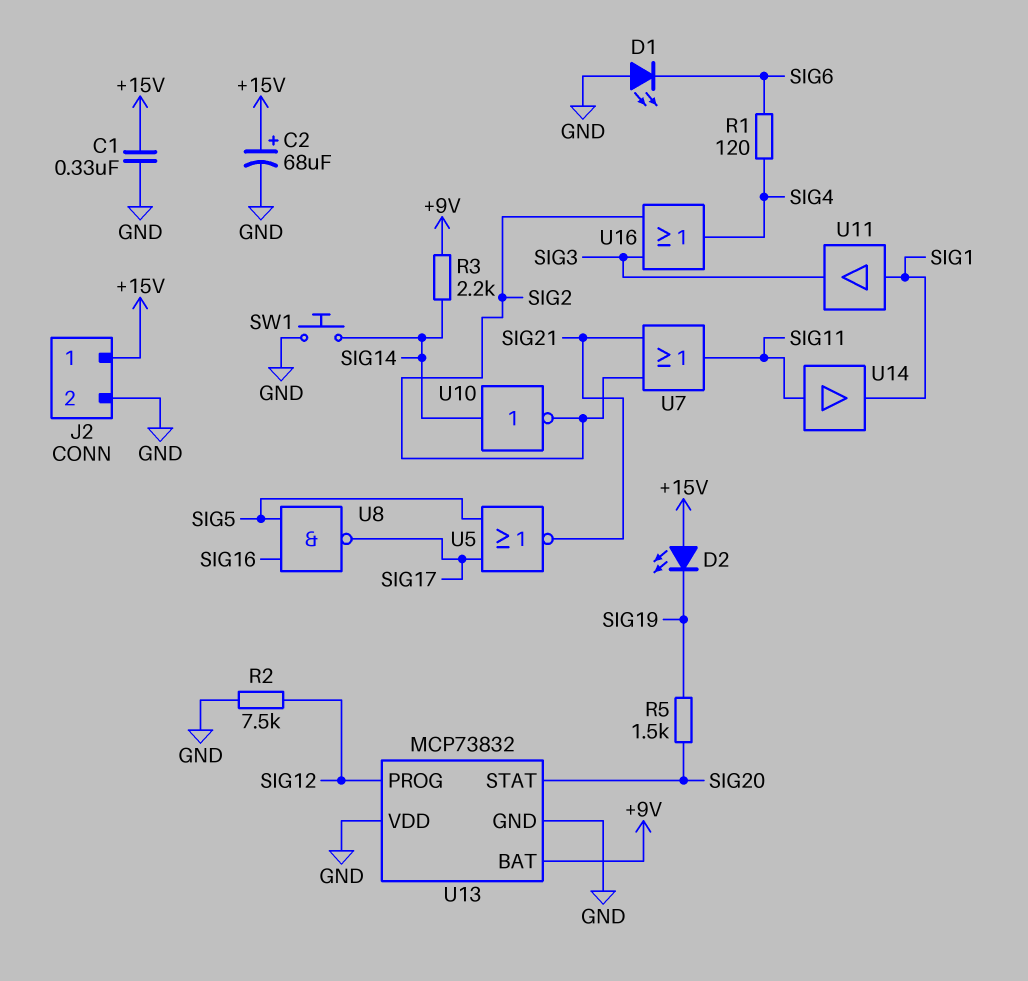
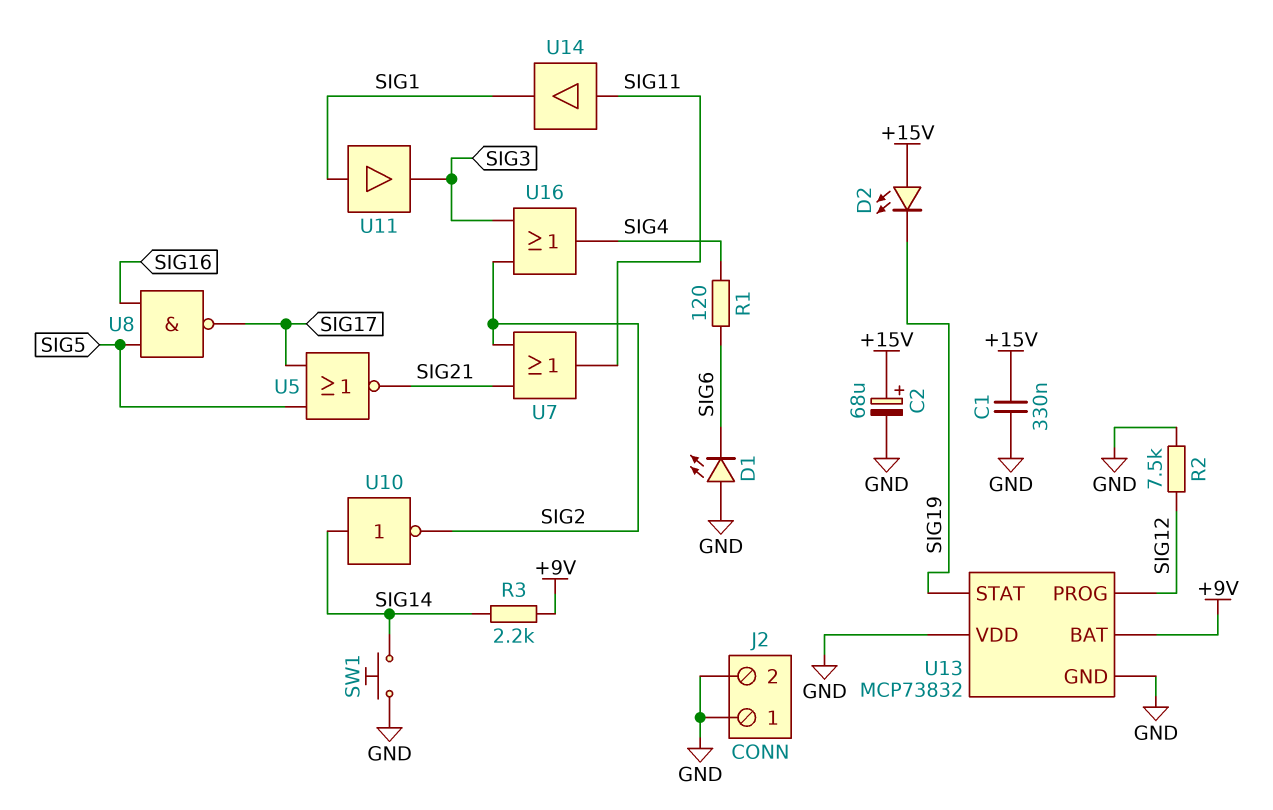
J2 pin 1: +15V -> GND
R5: 1.5k (SIG19, SIG20) -> none
U13 pin STAT: SIG20 -> SIG19

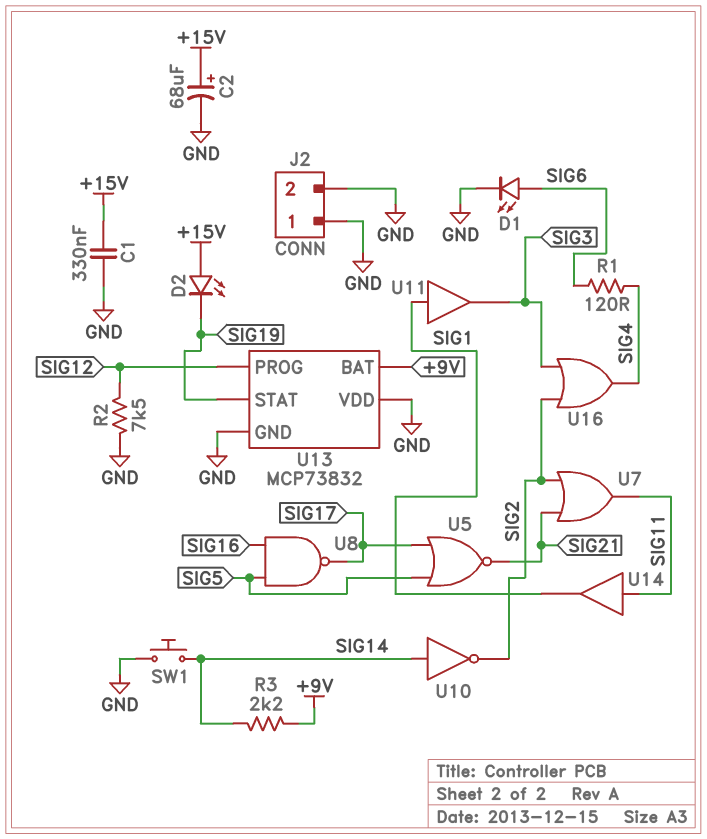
D1: LED (A GND, K SIG6) -> LED (A SIG6, K GND)

